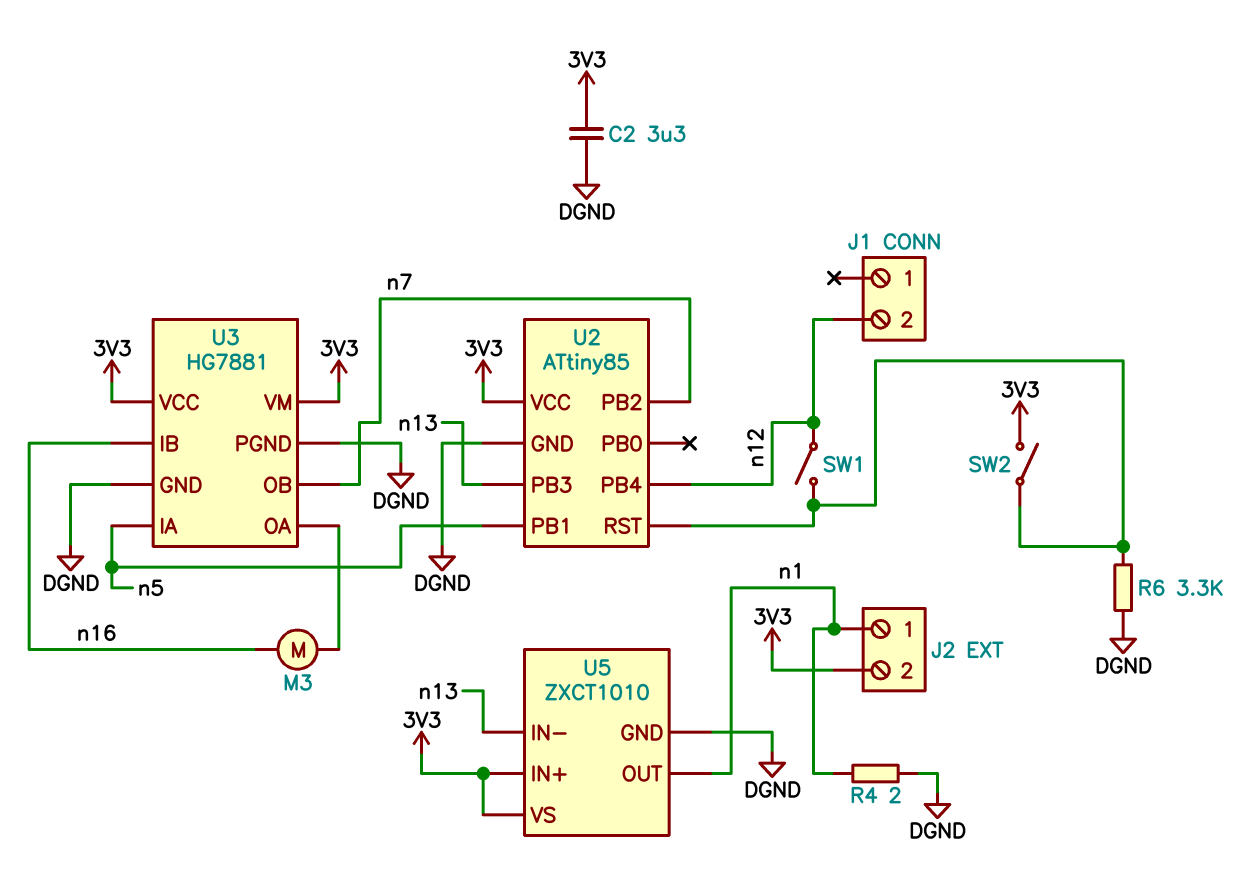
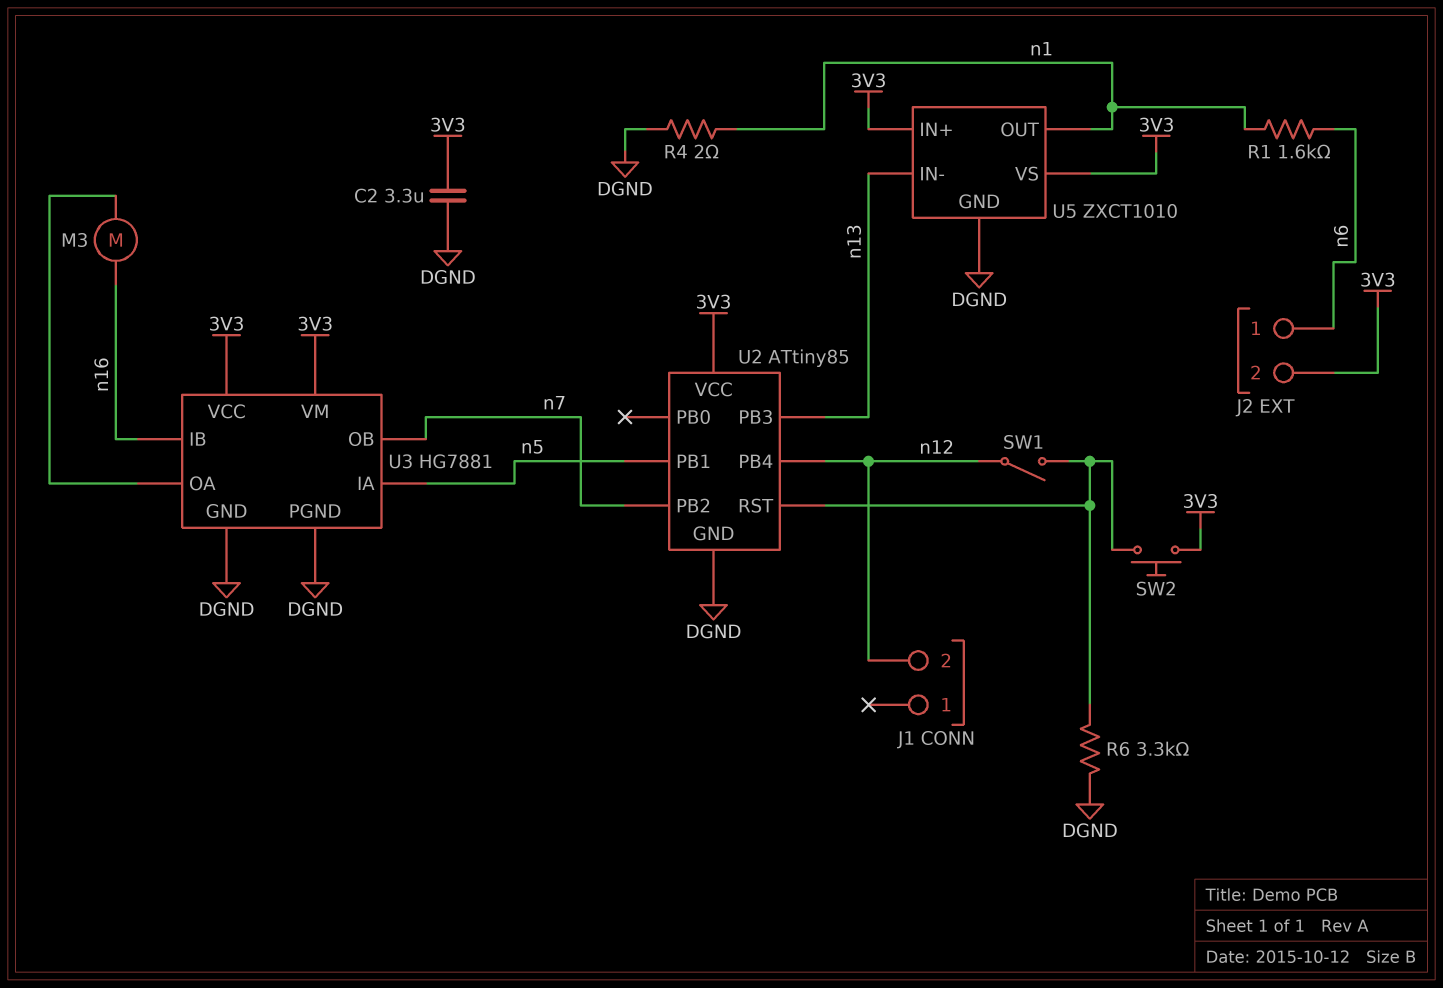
J2 pin 1: n1 -> n6
R1: none -> 1.6k (n1, n6)
SW2: switch (3V3, U2/RST) -> button (3V3, U2/RST)

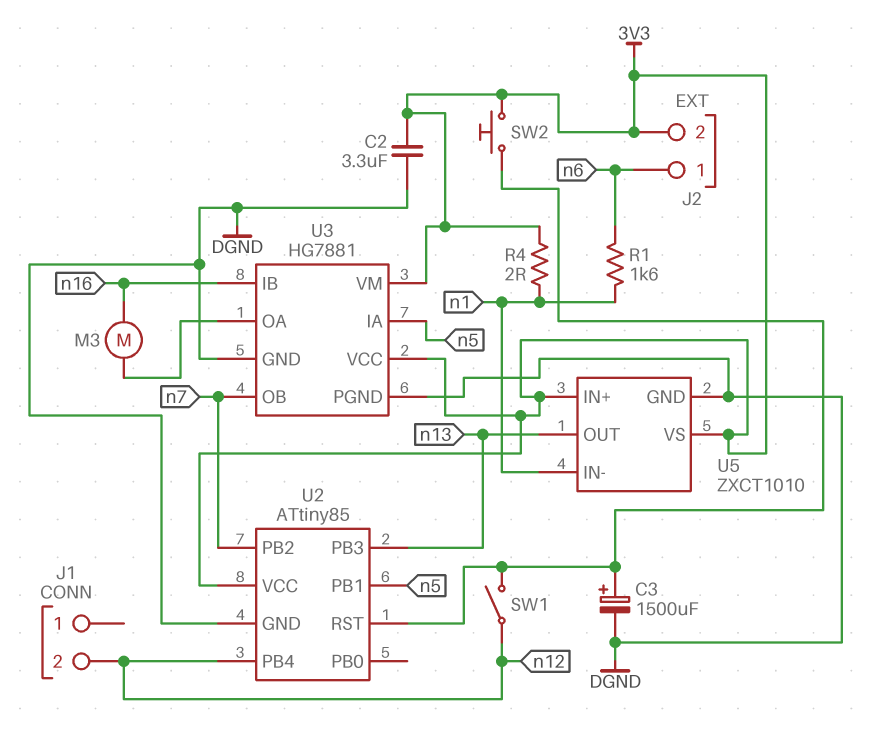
C3: none -> 1500uF (plus U2/RST, minus DGND)
R4: 2 (DGND, n1) -> 2 (3V3, n1)
R6: 3.3k (DGND, U2/RST) -> none
U5 pin IN-: n13 -> n1
U5 pin OUT: n1 -> n13

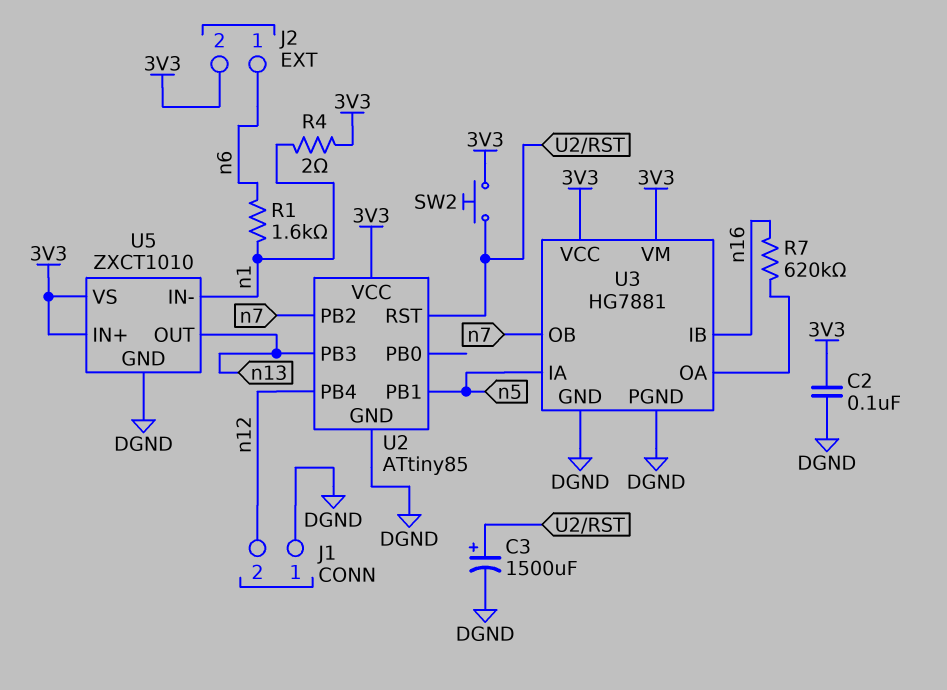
C2: 3.3uF (3V3, DGND) -> 100nF (3V3, DGND)
J1 pin 1: none -> DGND
M3: motor (U3/OA, n16) -> none
R7: none -> 620k (U3/OA, n16)
SW1: switch (U2/RST, n12) -> none

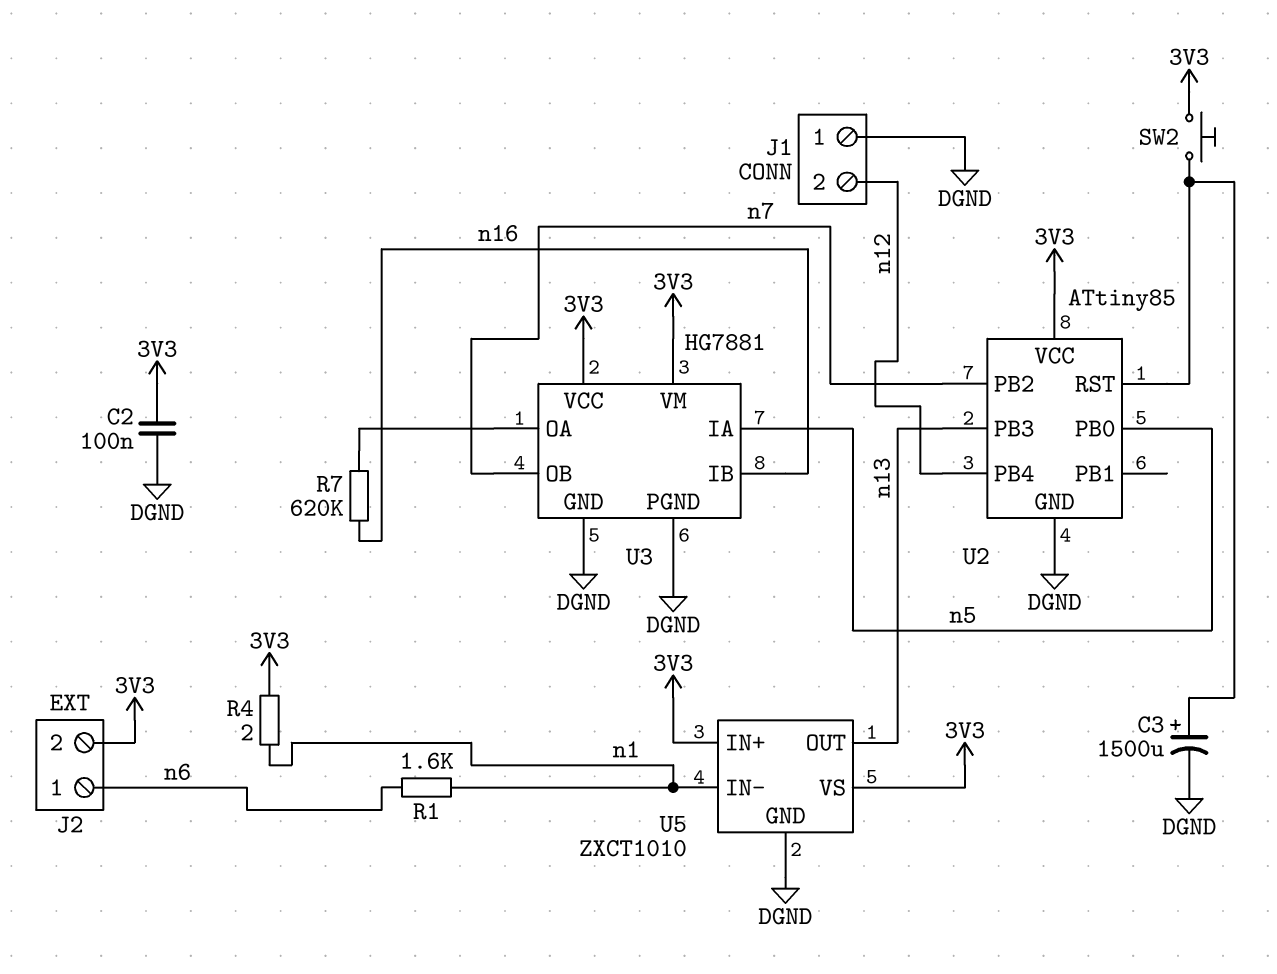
U2 pin PB0: none -> n5
U2 pin PB1: n5 -> none

